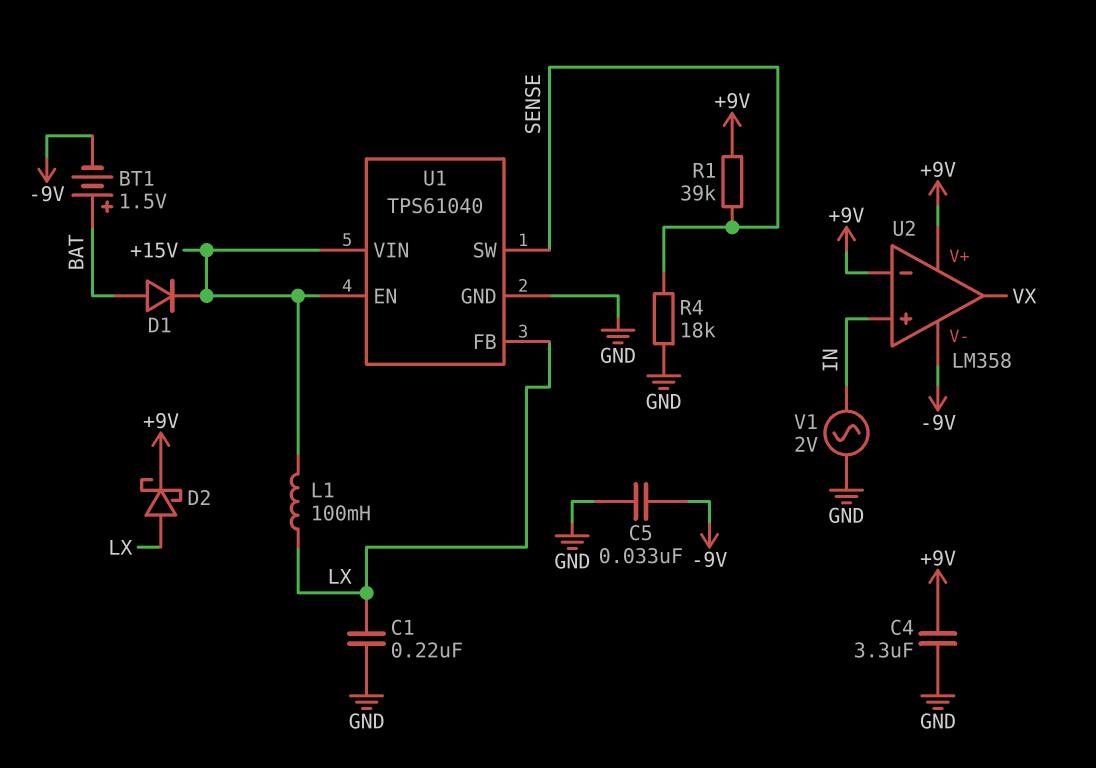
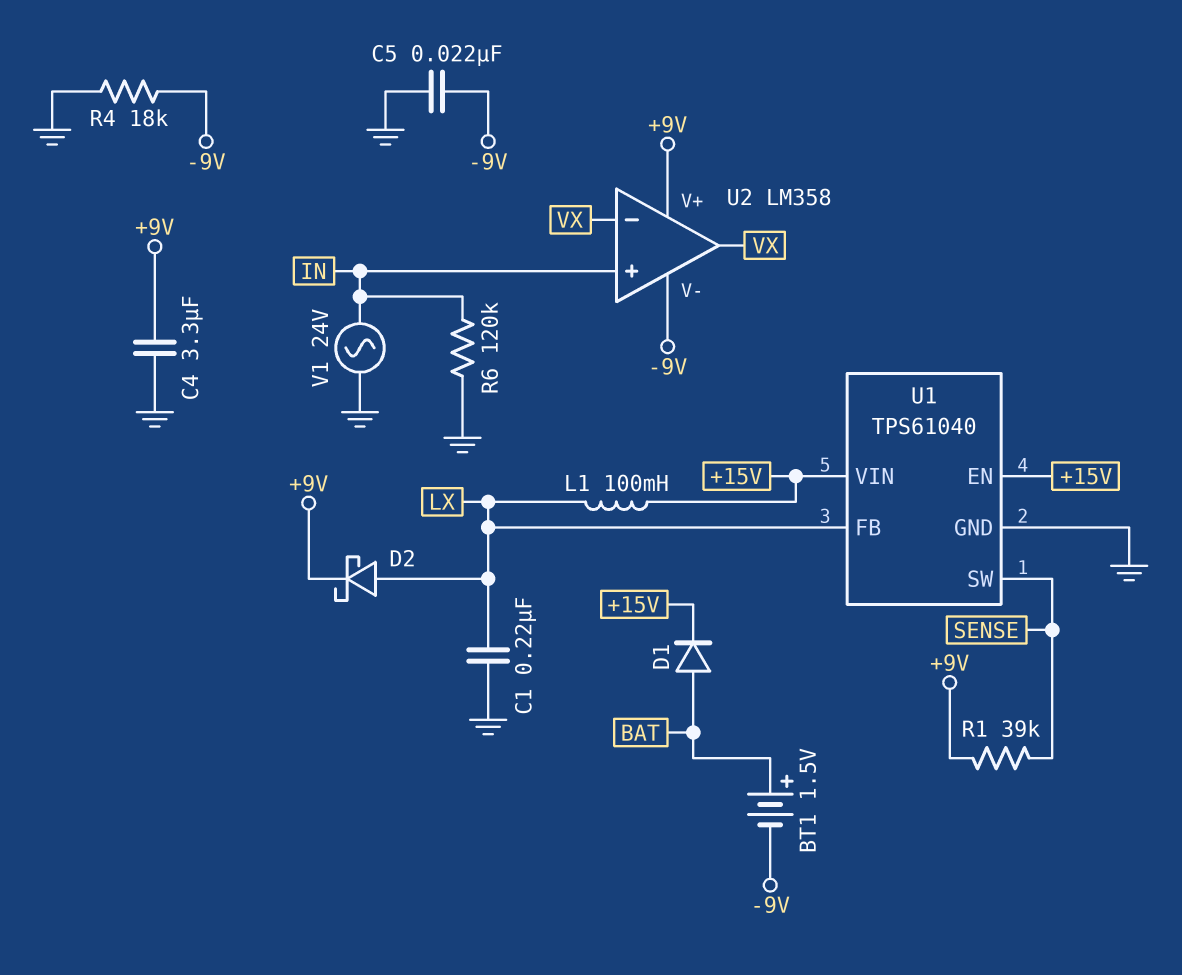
C5: 33nF (-9V, GND) -> 22nF (-9V, GND)
R4: 18k (GND, SENSE) -> 18k (-9V, GND)
R6: none -> 120k (GND, IN)
U2 pin in-: +9V -> VX
V1: AC 2V (GND, IN) -> AC 24V (GND, IN)

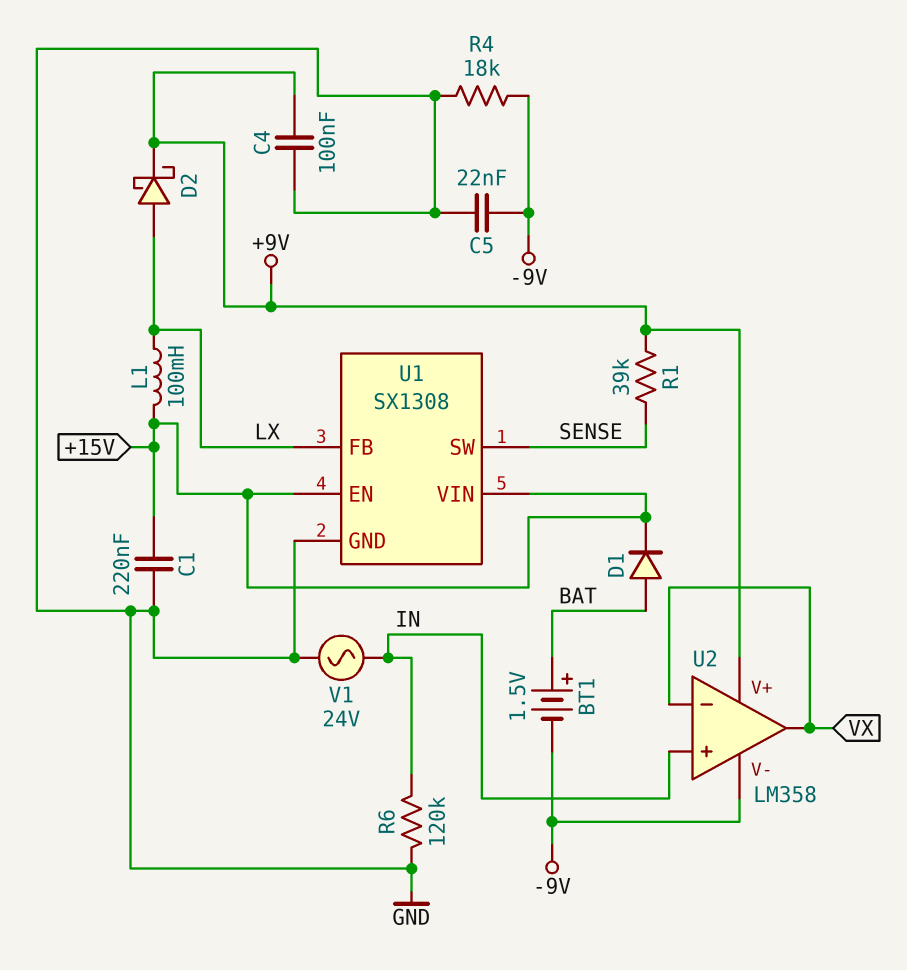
C1: 220nF (GND, LX) -> 220nF (+15V, GND)
C4: 3.3uF (+9V, GND) -> 100nF (+9V, GND)
U1: TPS61040 -> SX1308

